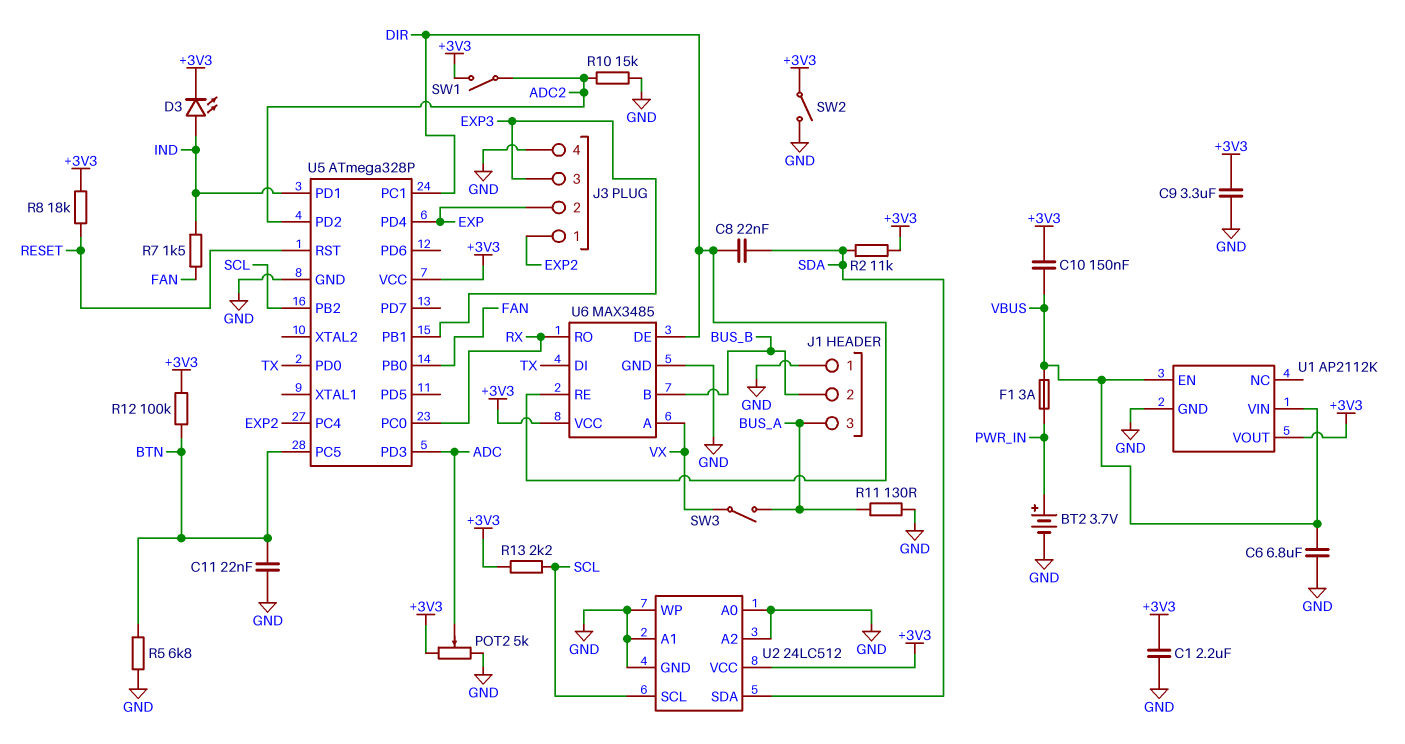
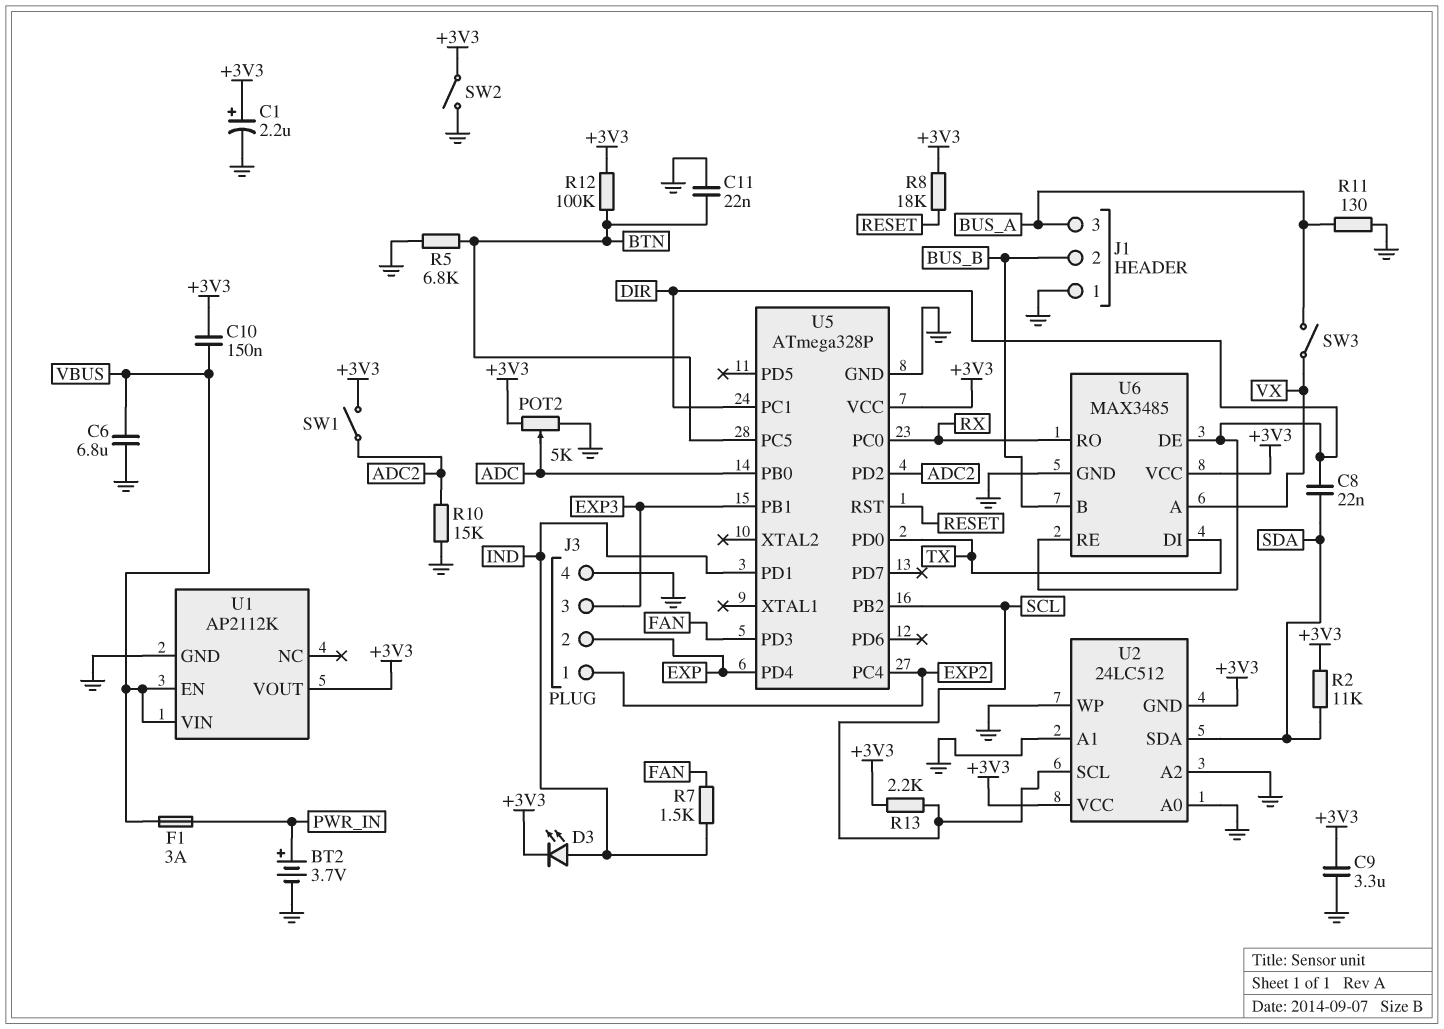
C1: 2.2uF (+3V3, GND) -> 2.2uF (plus +3V3, minus GND)
U2 pin GND: GND -> +3V3
U5 pin PB0: FAN -> ADC
U5 pin PD3: ADC -> FAN

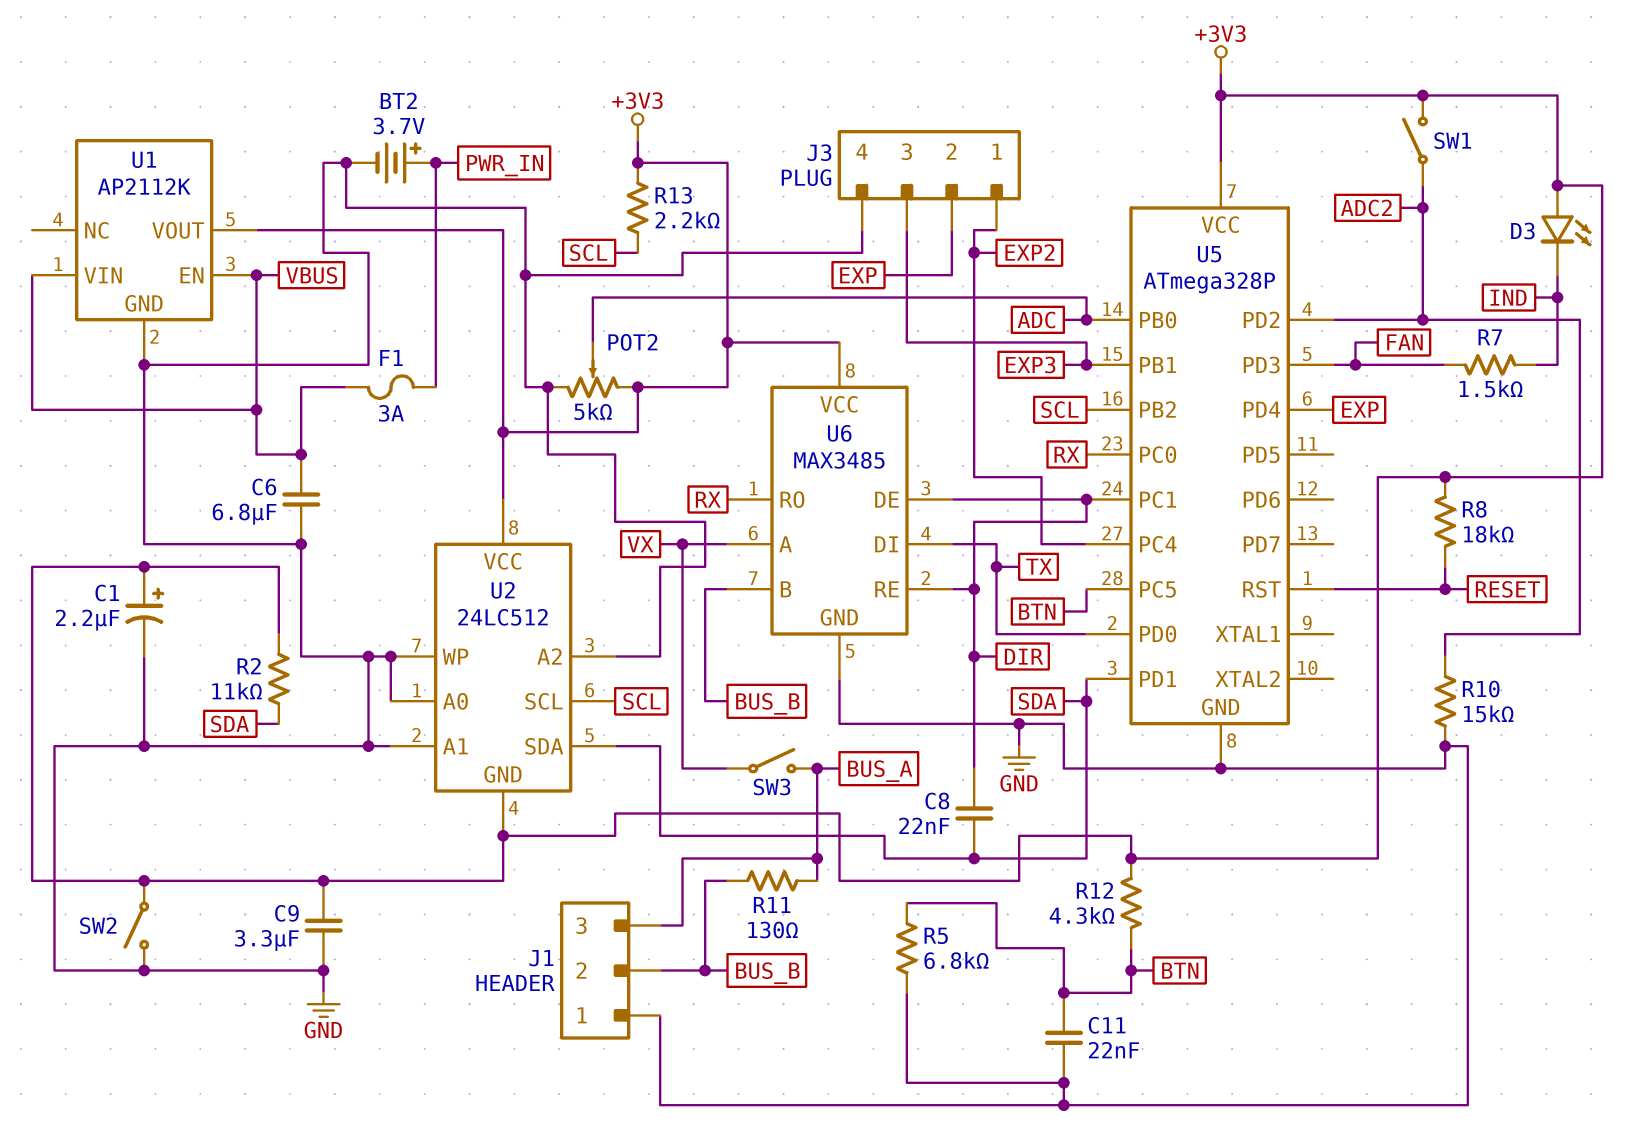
C10: 150nF (+3V3, VBUS) -> none
D3: LED (A IND, K +3V3) -> LED (A +3V3, K IND)
R11: 130 (BUS_A, GND) -> 130 (BUS_A, BUS_B)
R12: 100k (+3V3, BTN) -> 4.3k (+3V3, BTN)
U5 pin PD1: IND -> SDA

